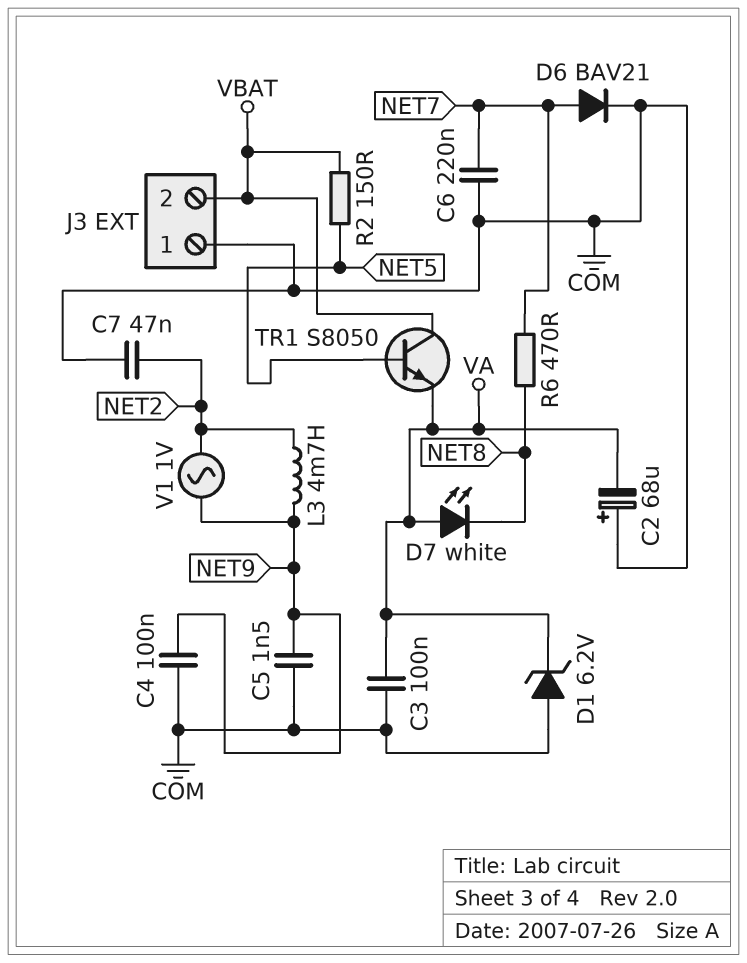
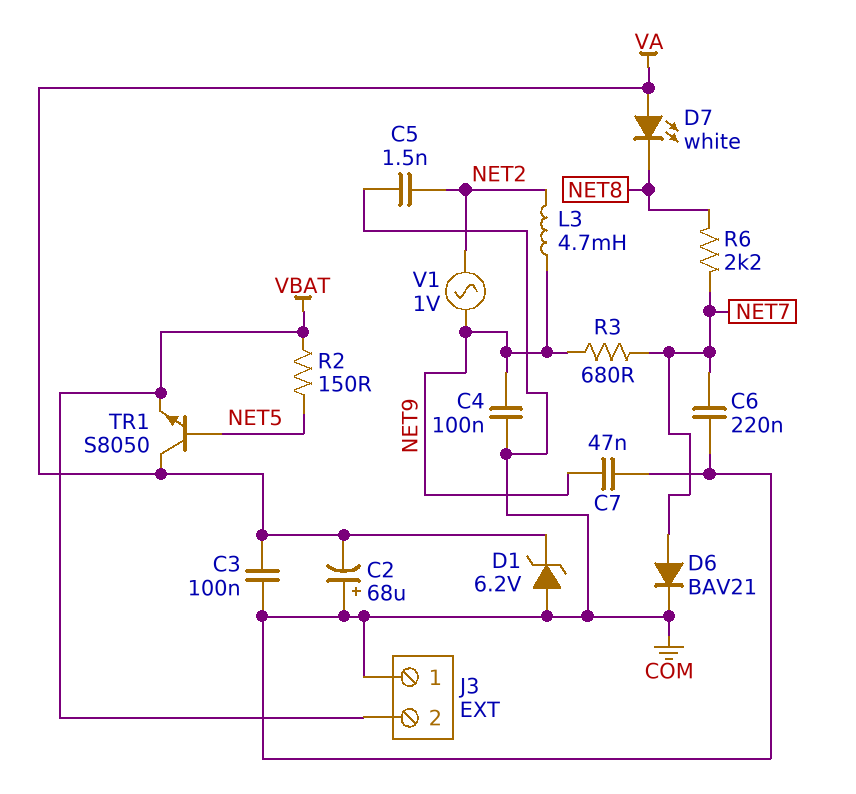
C5: 1.5nF (COM, NET9) -> 1.5nF (COM, NET2)
C7: 47nF (COM, NET2) -> 47nF (COM, NET9)
R3: none -> 680 (NET7, NET9)
R6: 470 (NET7, NET8) -> 2.2k (NET7, NET8)
TR1: NPN S8050 (B NET5, C VBAT, E VA) -> NPN S8050 (B NET5, C VA, E VBAT)

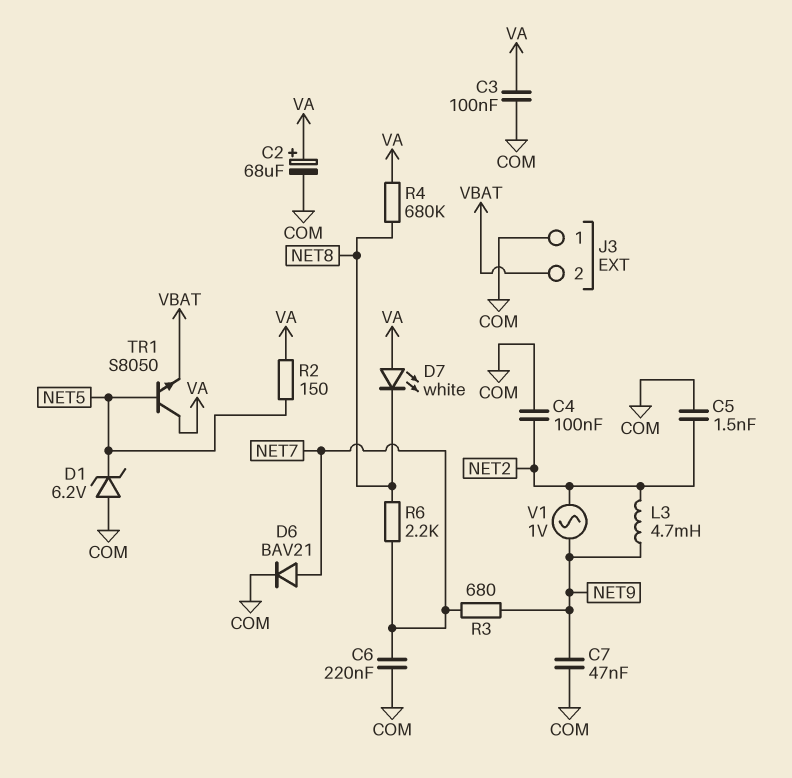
C2: 68uF (plus COM, minus VA) -> 68uF (plus VA, minus COM)
C4: 100nF (COM, NET9) -> 100nF (COM, NET2)
D1: zener 6.2V (A COM, K VA) -> zener 6.2V (A COM, K NET5)
R2: 150 (NET5, VBAT) -> 150 (NET5, VA)
R4: none -> 680k (NET8, VA)

